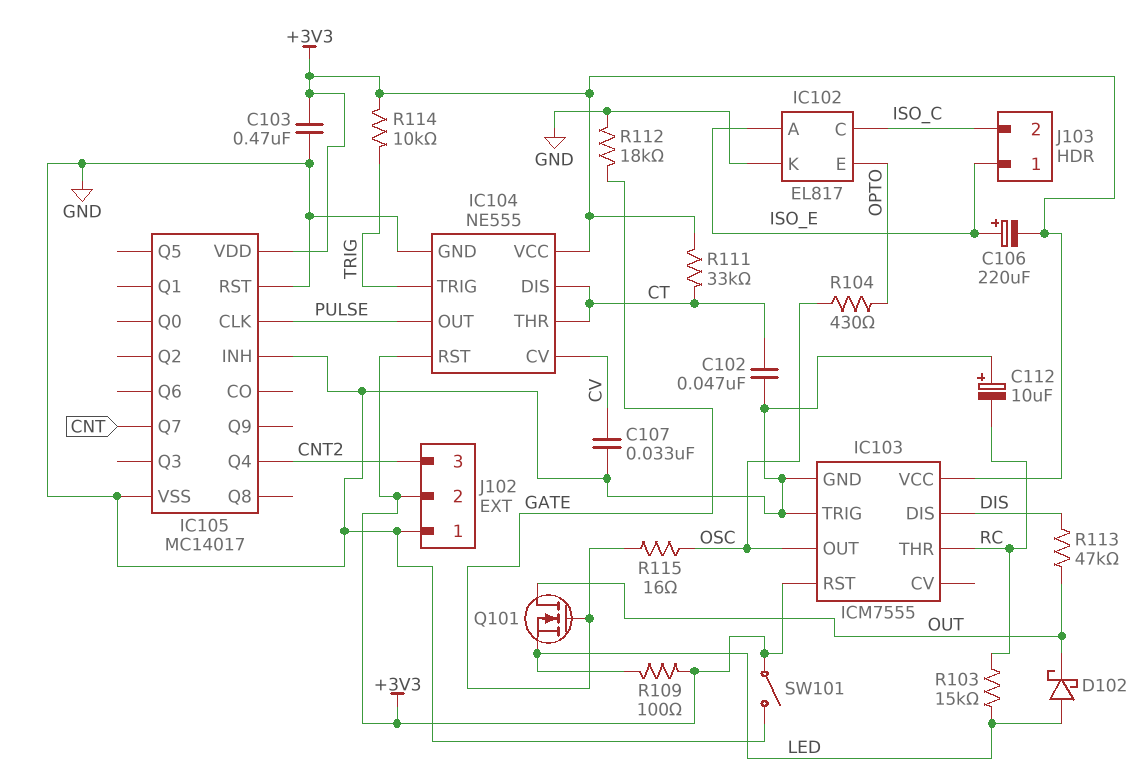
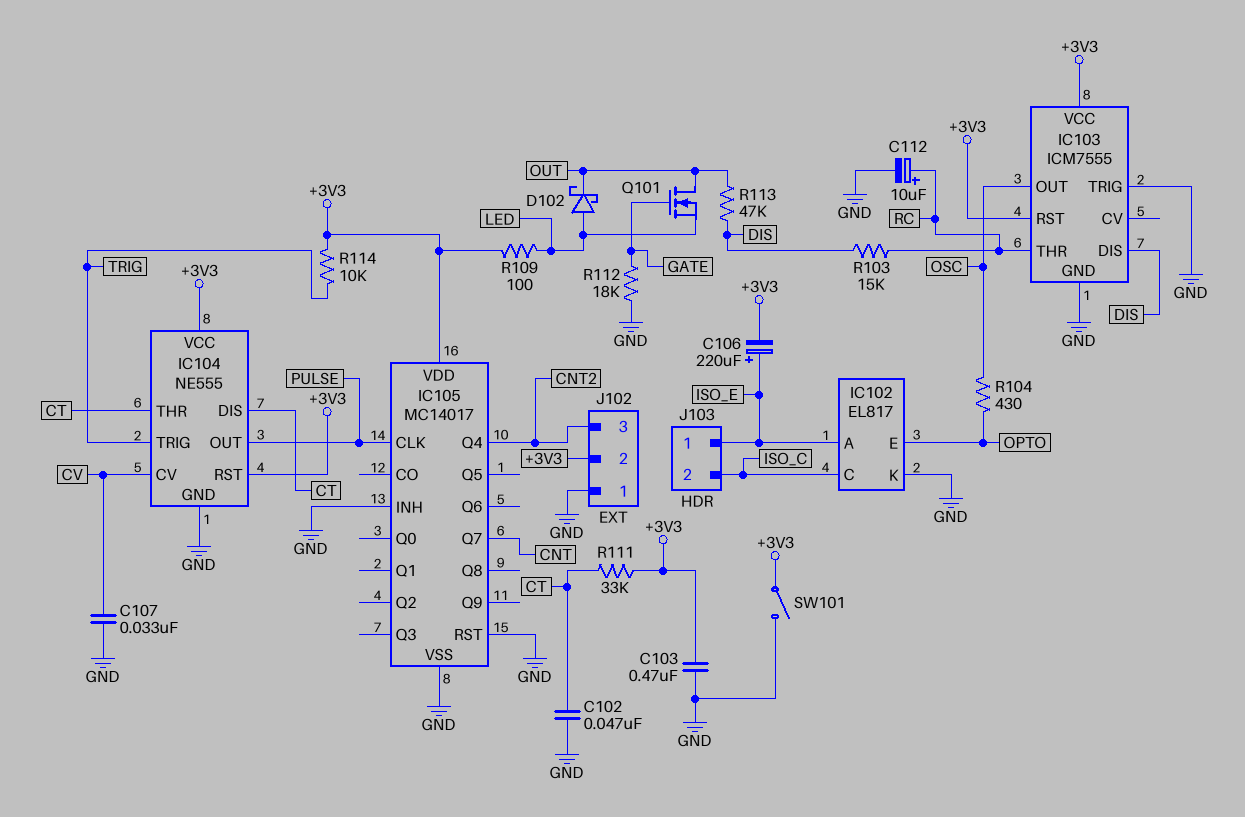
C112: 10uF (plus GND, minus RC) -> 10uF (plus RC, minus GND)
R103: 15k (LED, RC) -> 15k (DIS, RC)
R115: 16 (GATE, OSC) -> none

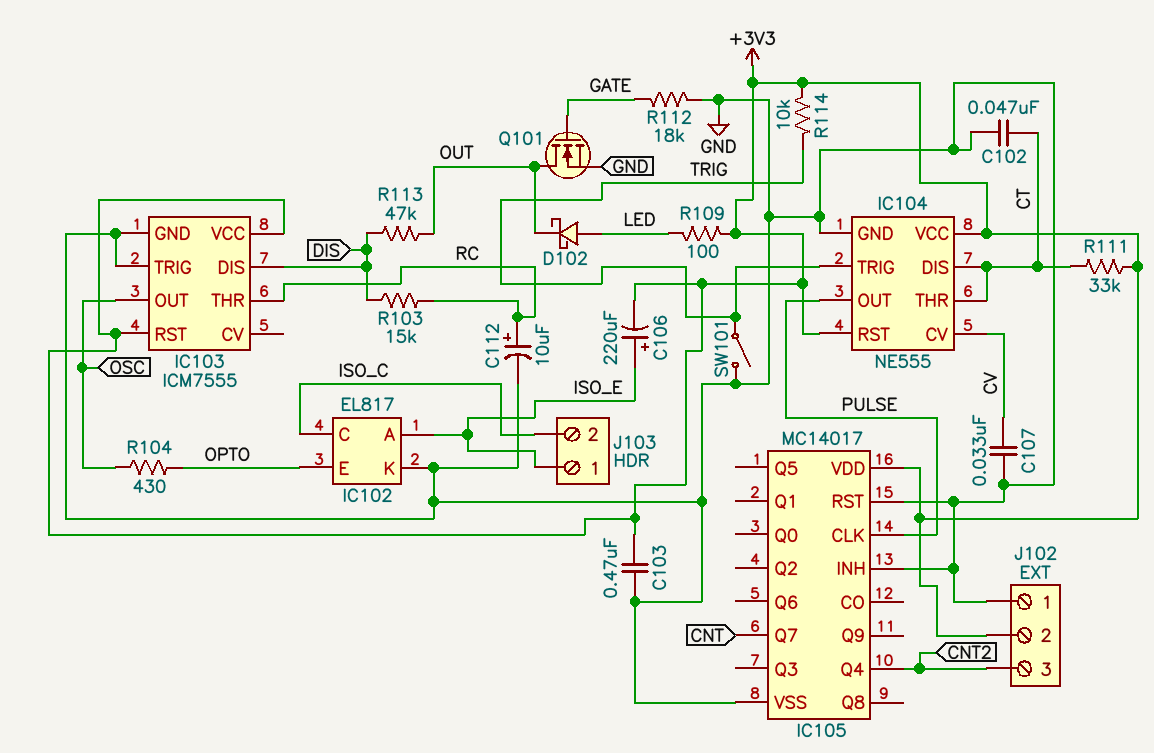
Q101: NMOS (G GATE, D OUT, S LED) -> NMOS (G GATE, D OUT, S GND)
SW101: switch (+3V3, GND) -> switch (GND, TRIG)

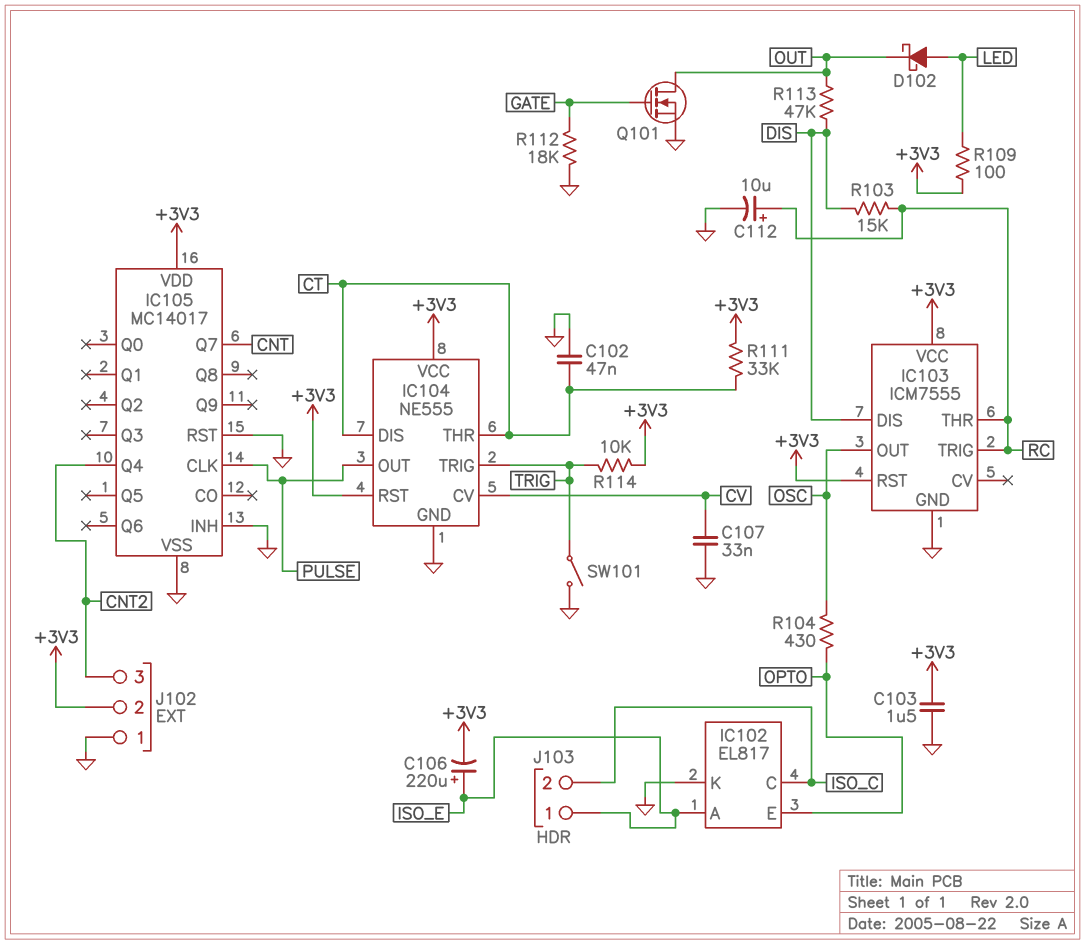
C103: 470nF (+3V3, GND) -> 1.5uF (+3V3, GND)
IC103 pin TRIG: GND -> RC

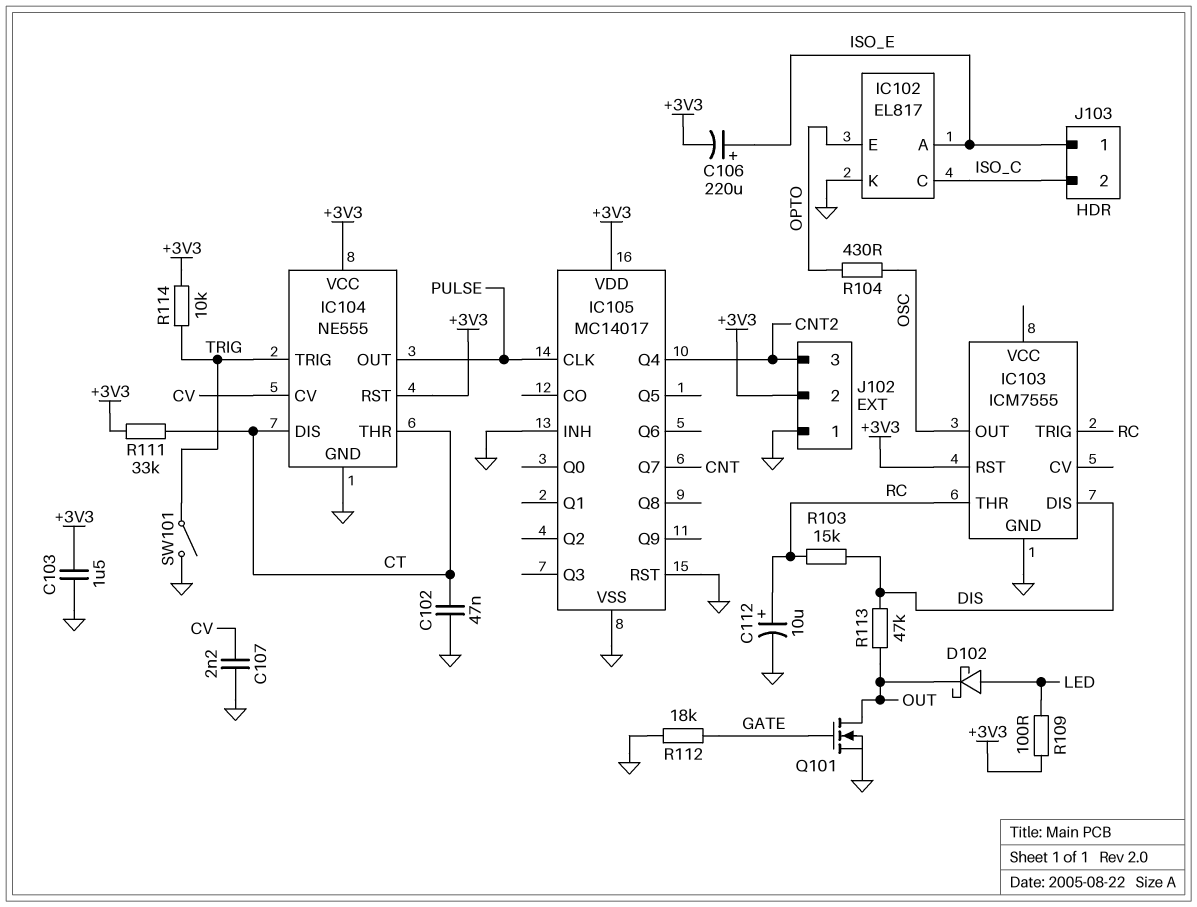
C107: 33nF (CV, GND) -> 2.2nF (CV, GND)
IC103 pin VCC: +3V3 -> none

